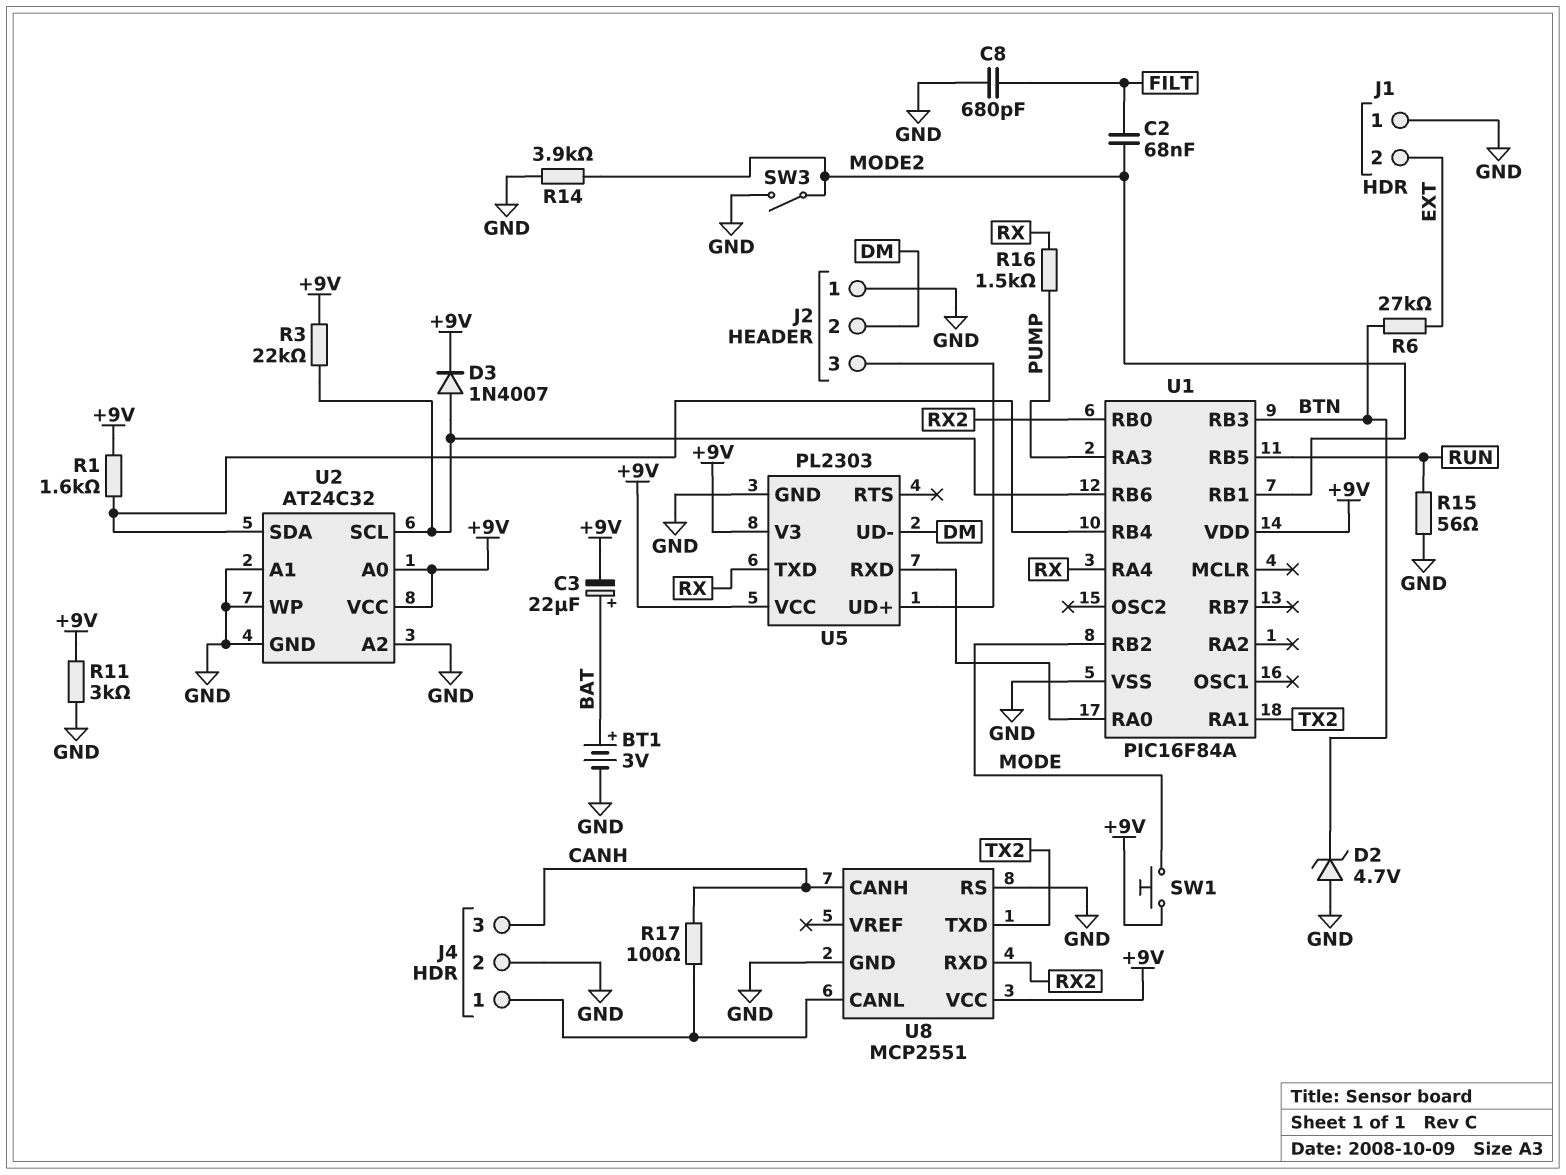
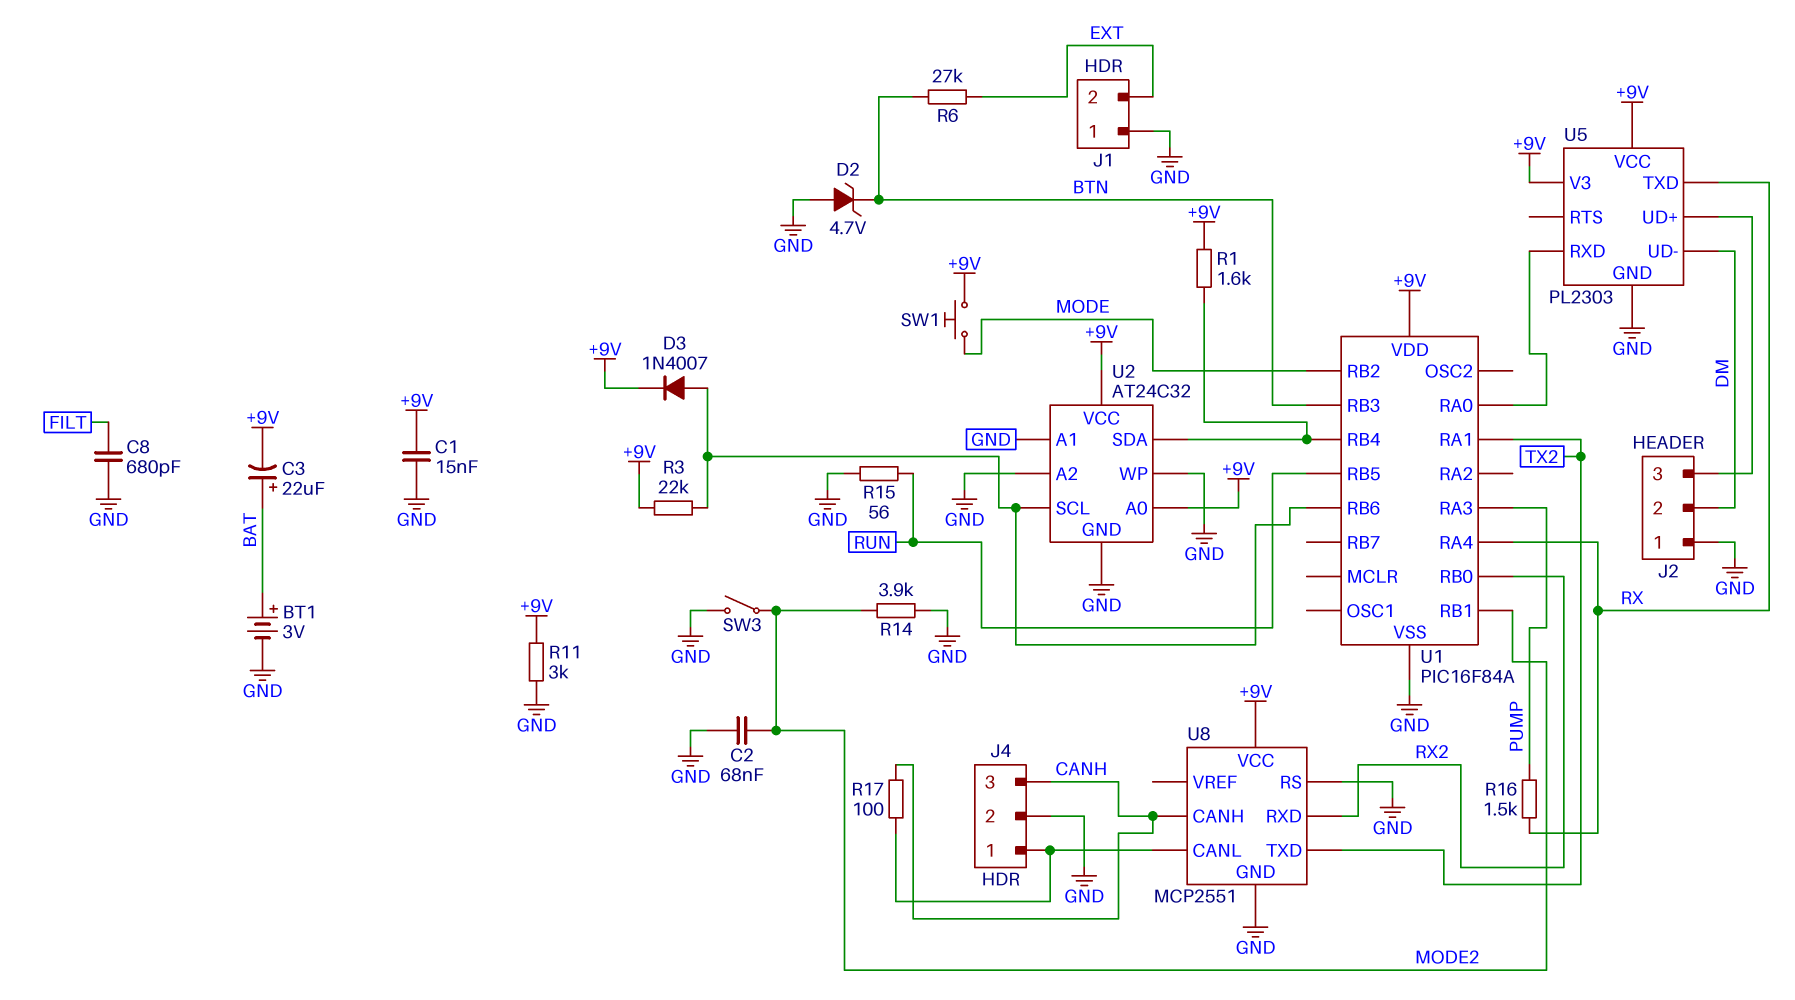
C1: none -> 15nF (+9V, GND)
C2: 68nF (FILT, MODE2) -> 68nF (GND, MODE2)

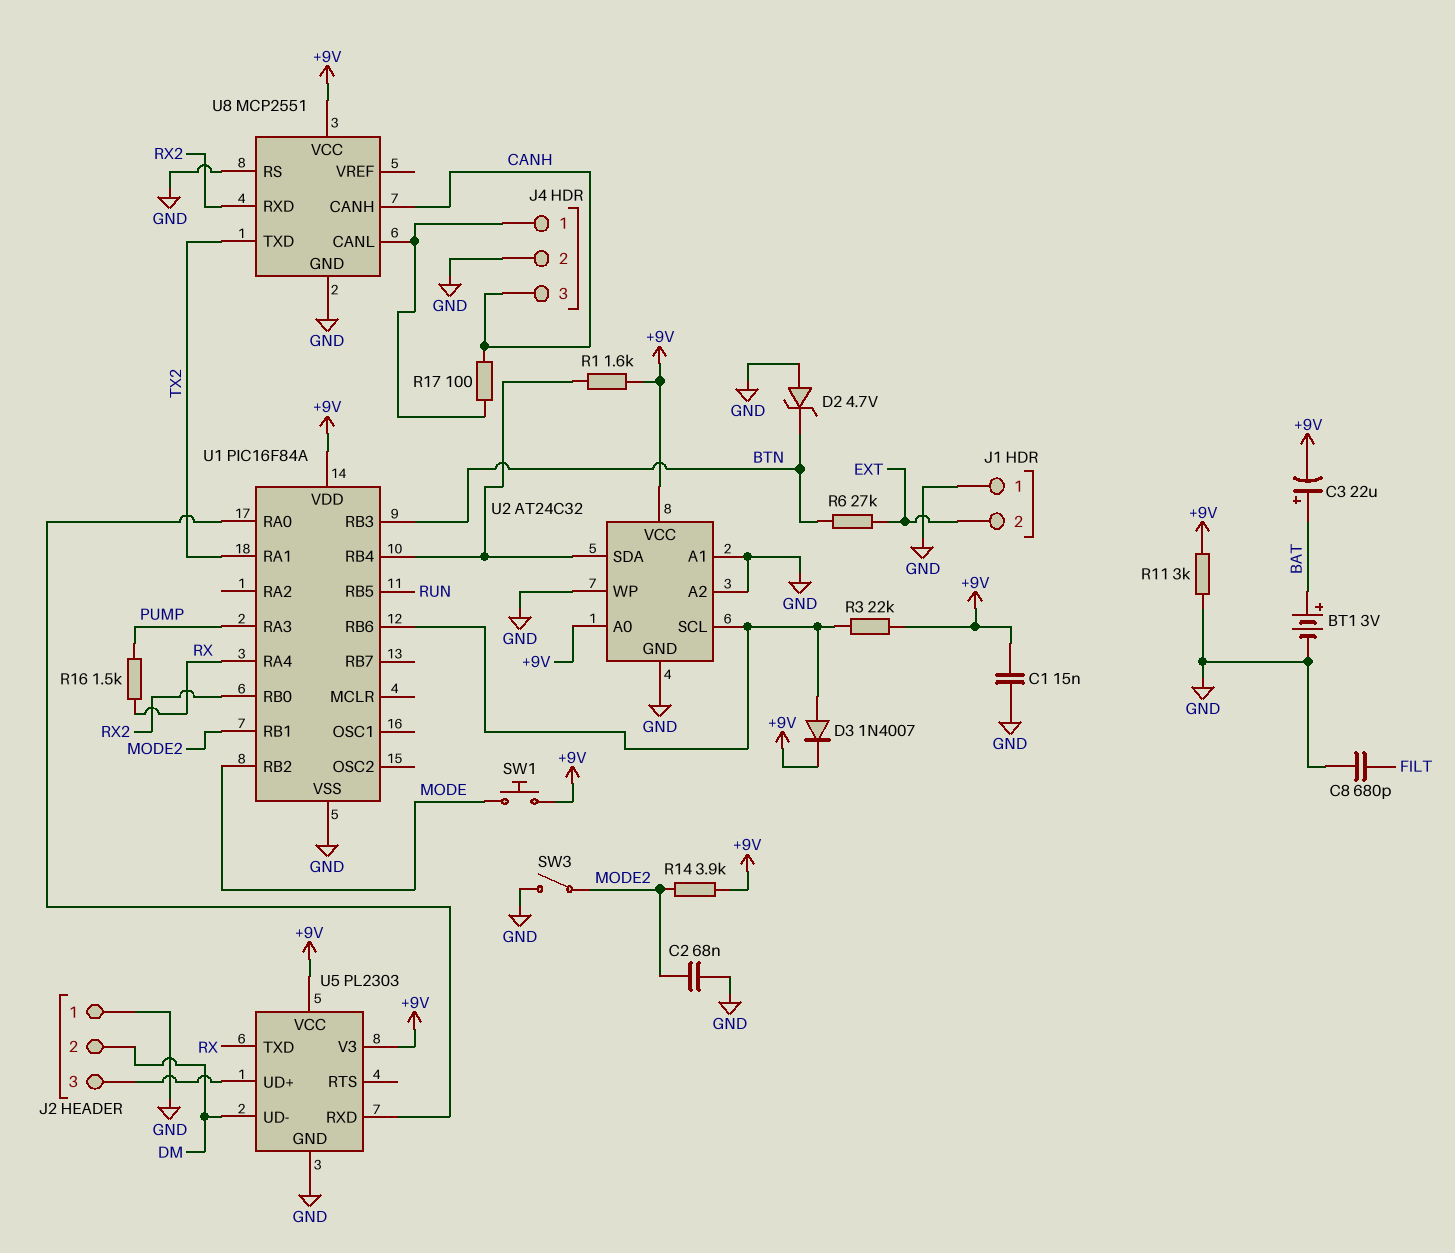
R14: 3.9k (GND, MODE2) -> 3.9k (+9V, MODE2)
R15: 56 (GND, RUN) -> none

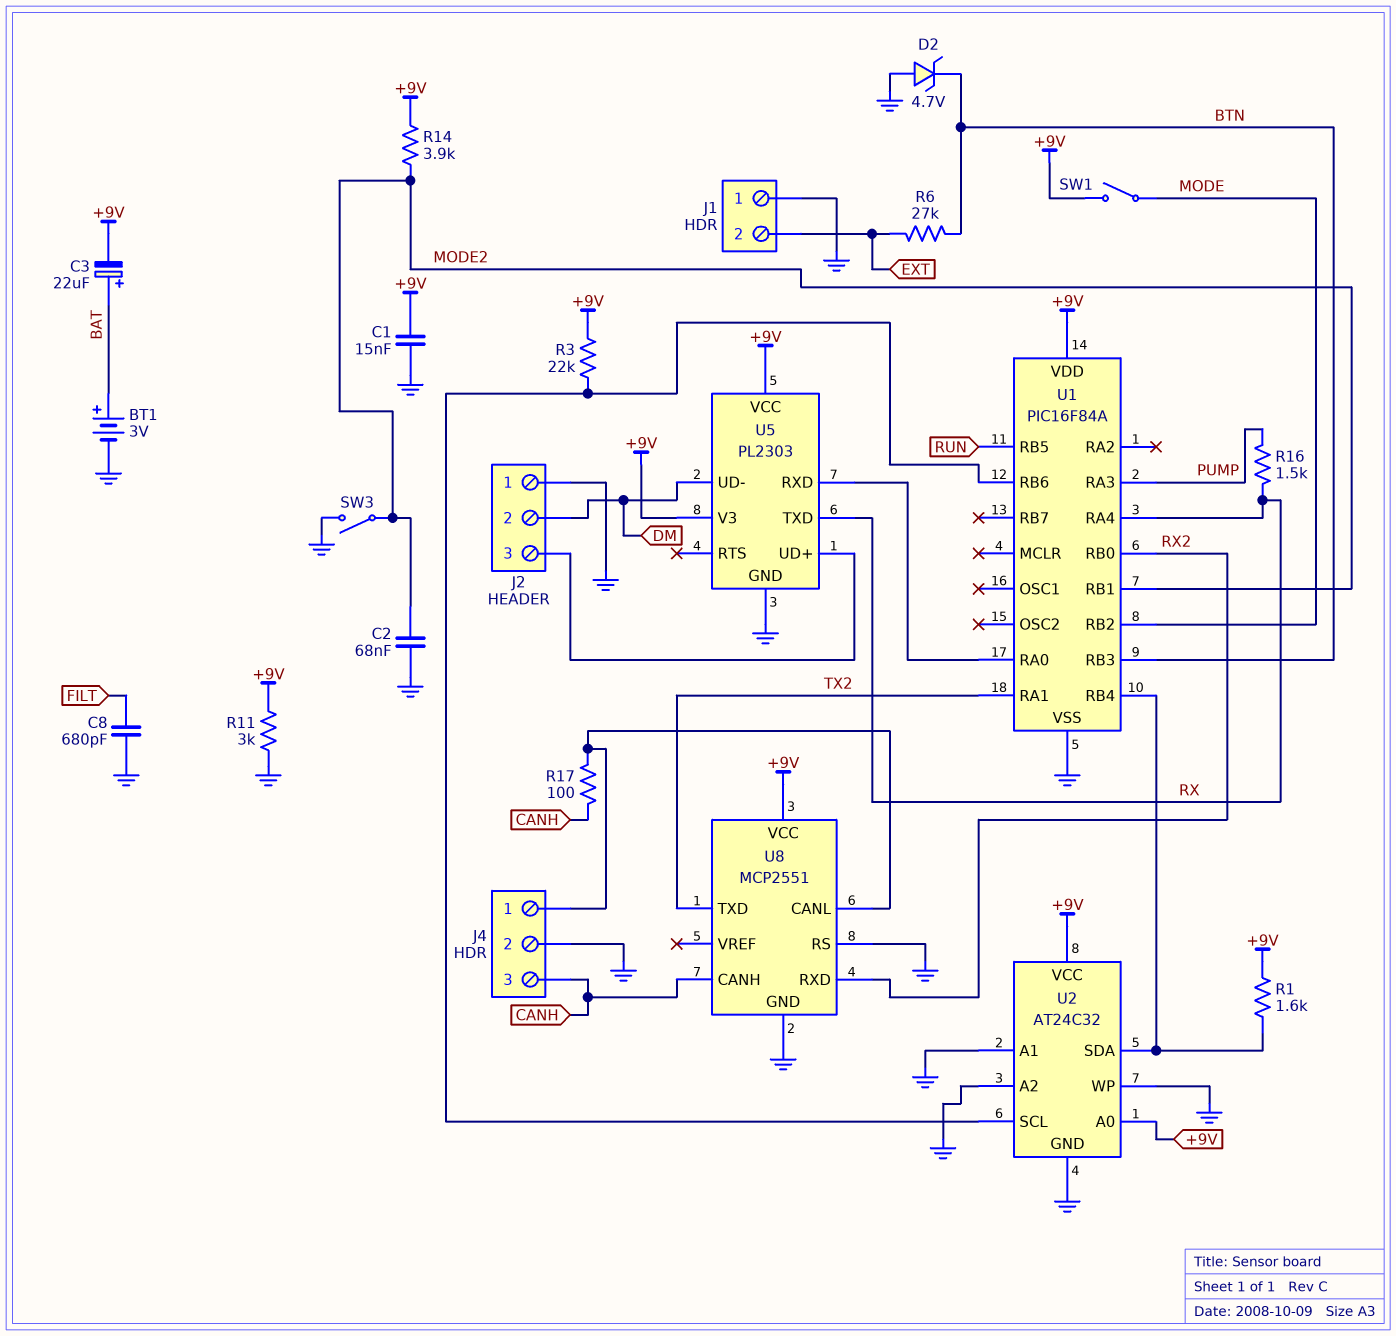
D3: diode 1N4007 (A U1/RB6, K +9V) -> none
SW1: button (+9V, MODE) -> switch (+9V, MODE)

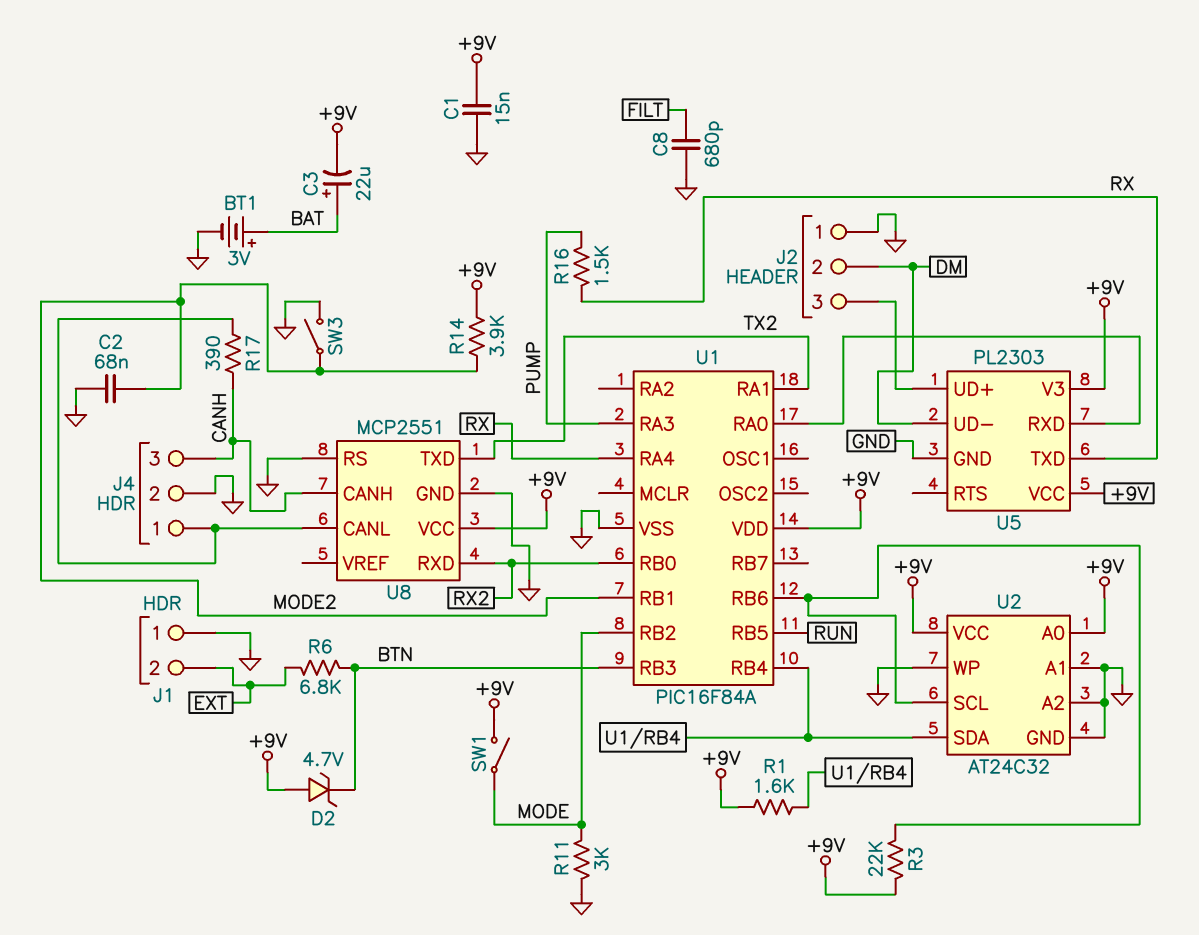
D2: zener 4.7V (A GND, K BTN) -> zener 4.7V (A +9V, K BTN)
R6: 27k (BTN, EXT) -> 6.8k (BTN, EXT)
R11: 3k (+9V, GND) -> 3k (GND, MODE)
R17: 100 (CANH, J4/1) -> 390 (CANH, J4/1)

